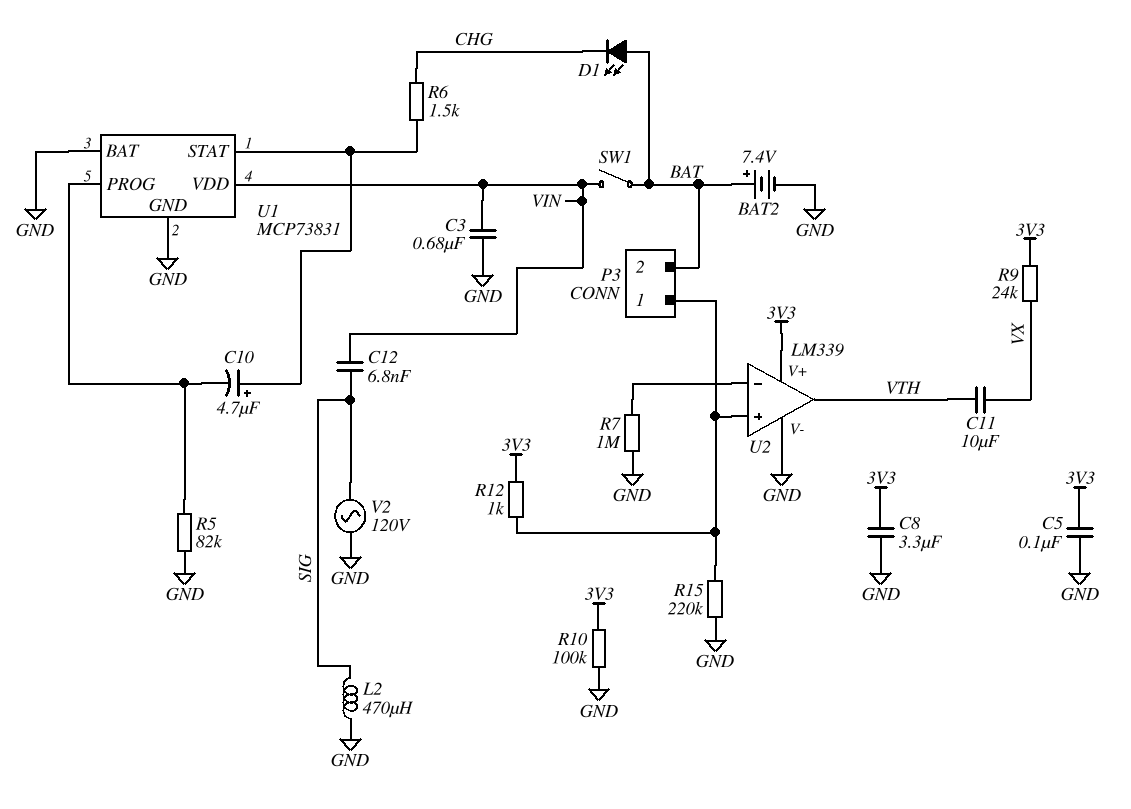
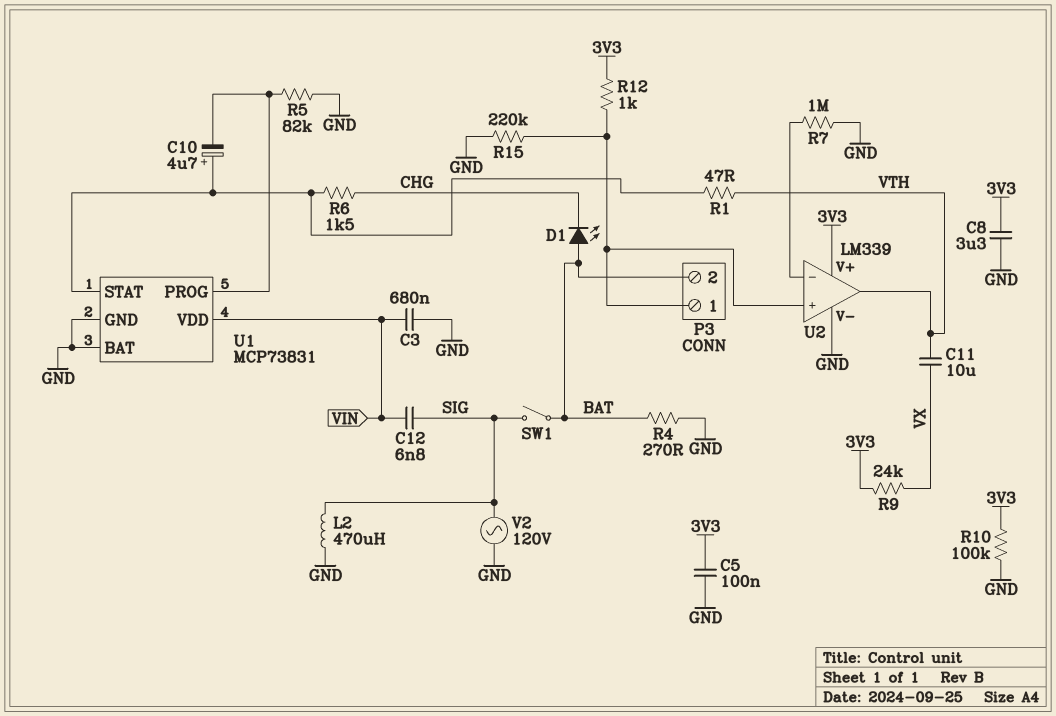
BAT2: 7.4V (plus BAT, minus GND) -> none
R1: none -> 47 (U1/STAT, VTH)
R4: none -> 270 (BAT, GND)
SW1: switch (BAT, VIN) -> switch (BAT, SIG)

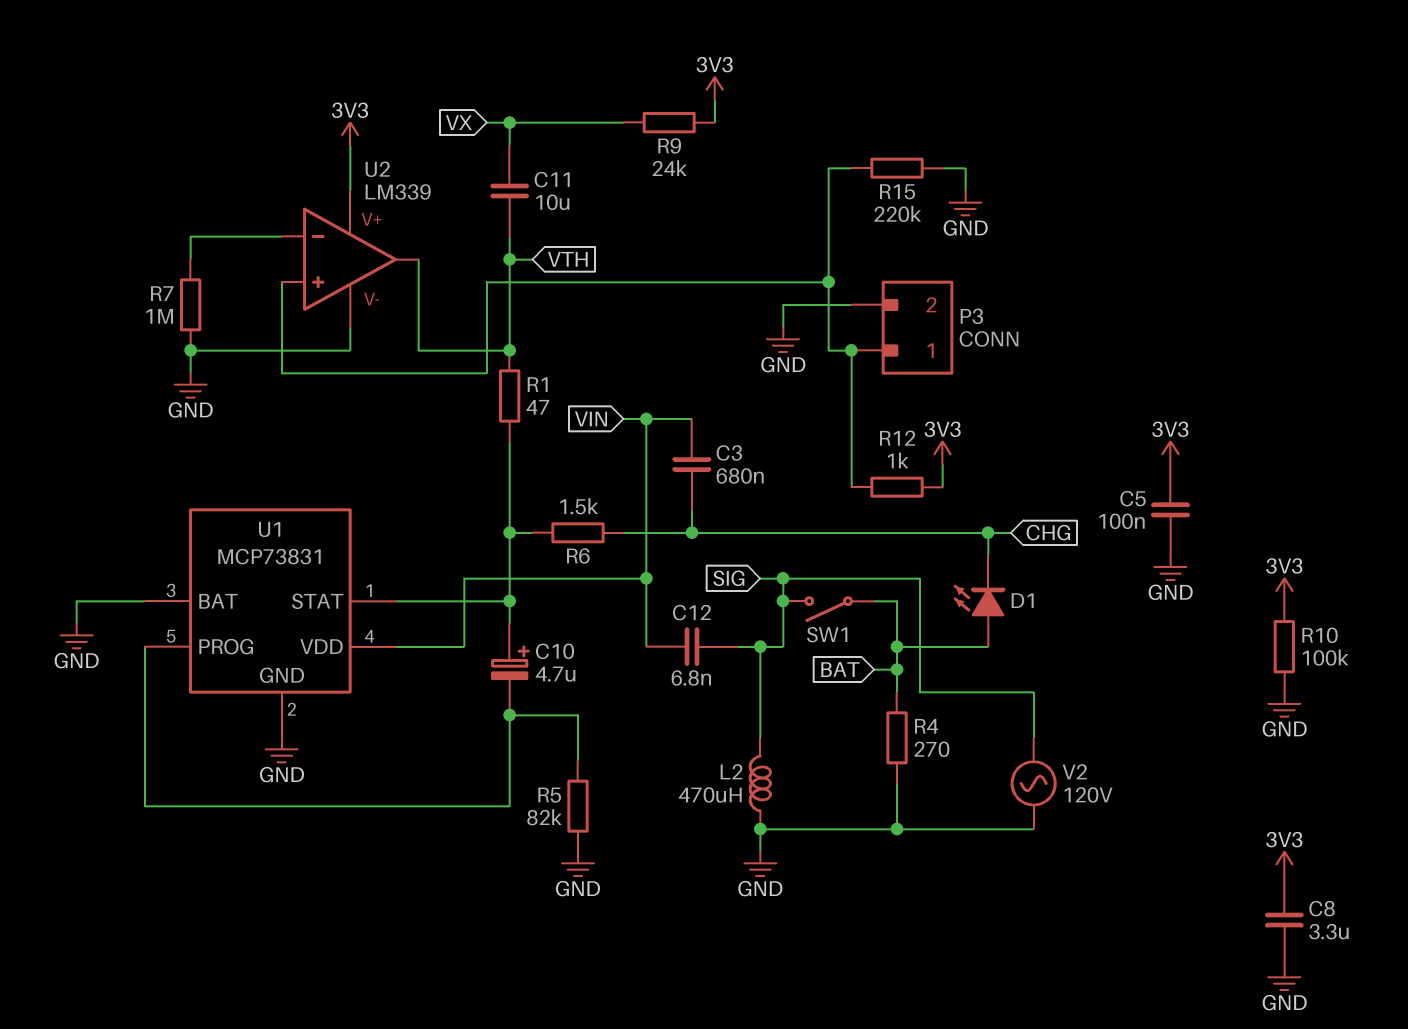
C3: 680nF (GND, VIN) -> 680nF (CHG, VIN)
P3 pin 2: BAT -> GND

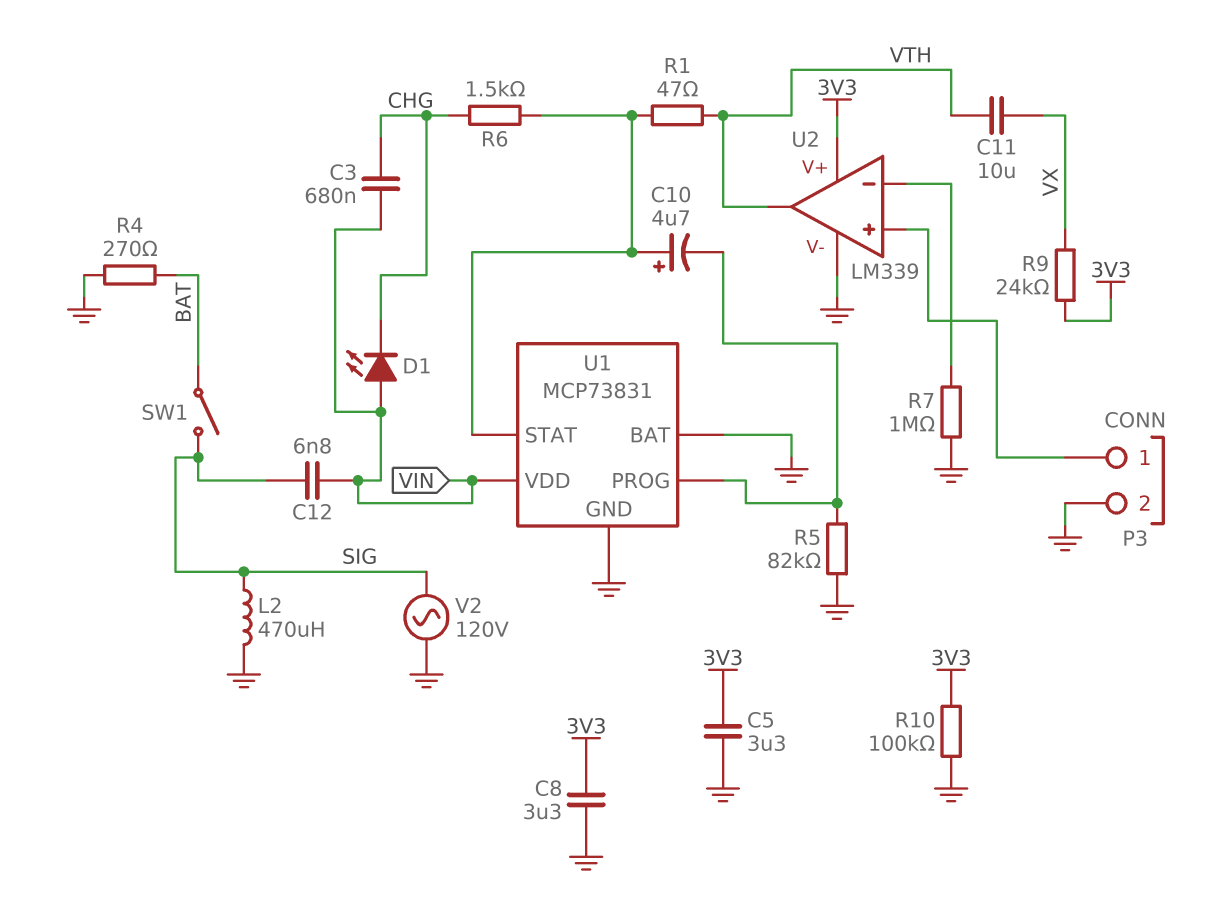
C5: 100nF (3V3, GND) -> 3.3uF (3V3, GND)
D1: LED (A BAT, K CHG) -> LED (A VIN, K CHG)
R12: 1k (3V3, P3/1) -> none
R15: 220k (GND, P3/1) -> none

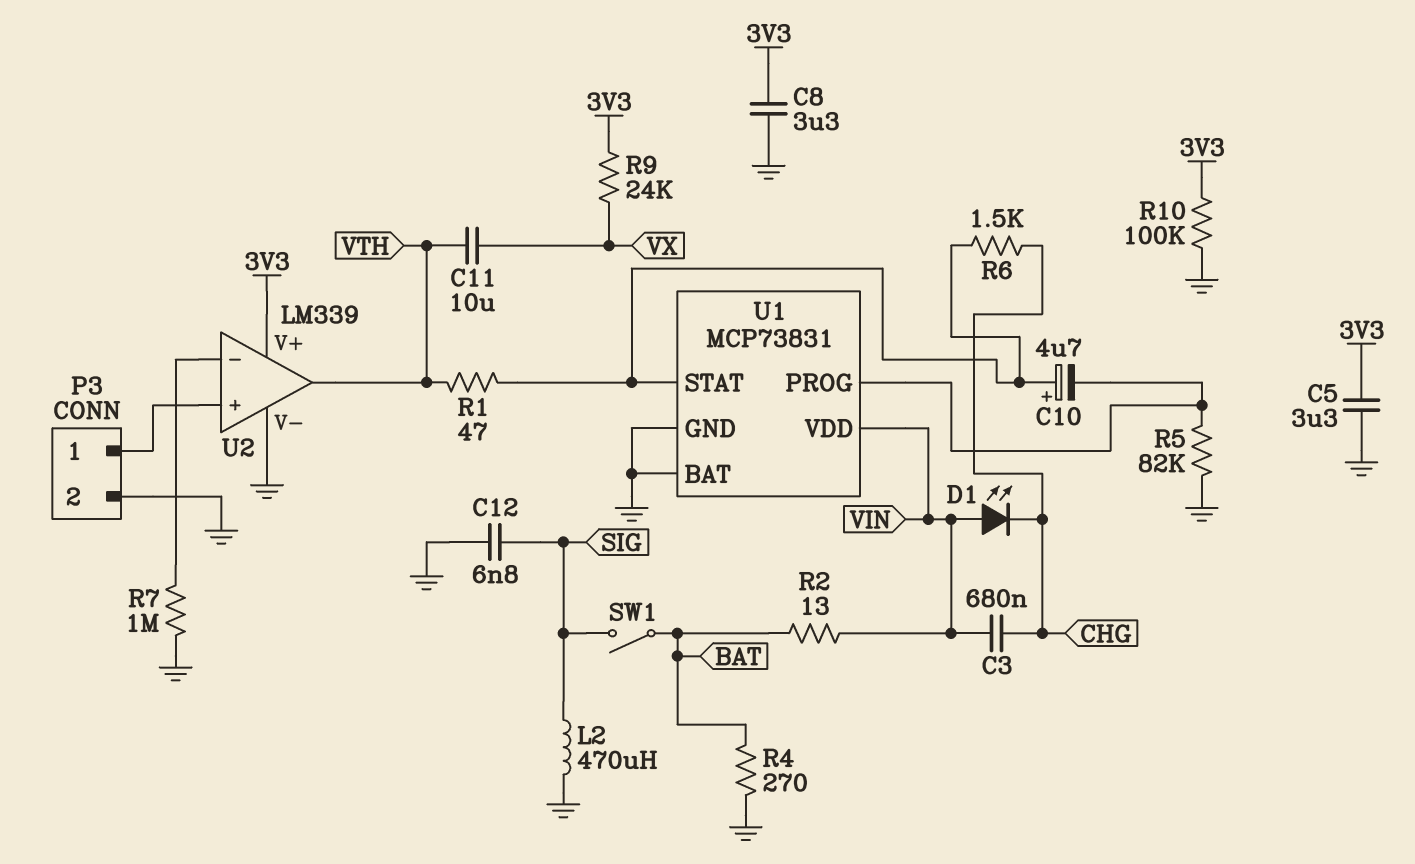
C12: 6.8nF (SIG, VIN) -> 6.8nF (GND, SIG)
R2: none -> 13 (BAT, VIN)
V2: AC 120V (GND, SIG) -> none

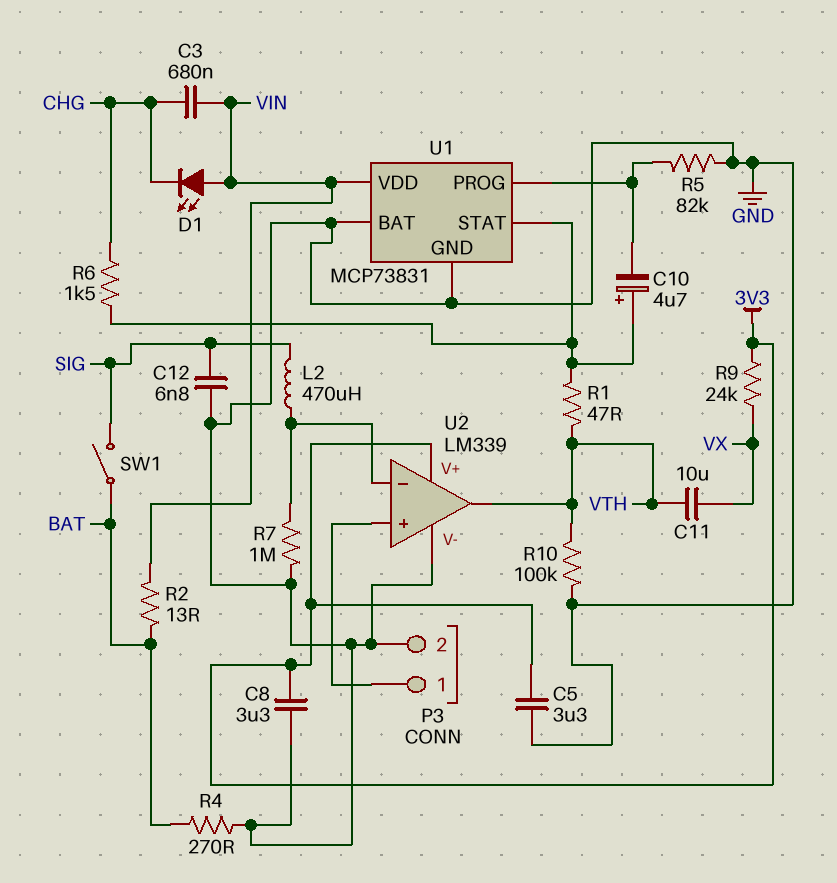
L2: 470uH (GND, SIG) -> 470uH (SIG, U2/in-)
R10: 100k (3V3, GND) -> 100k (GND, VTH)

